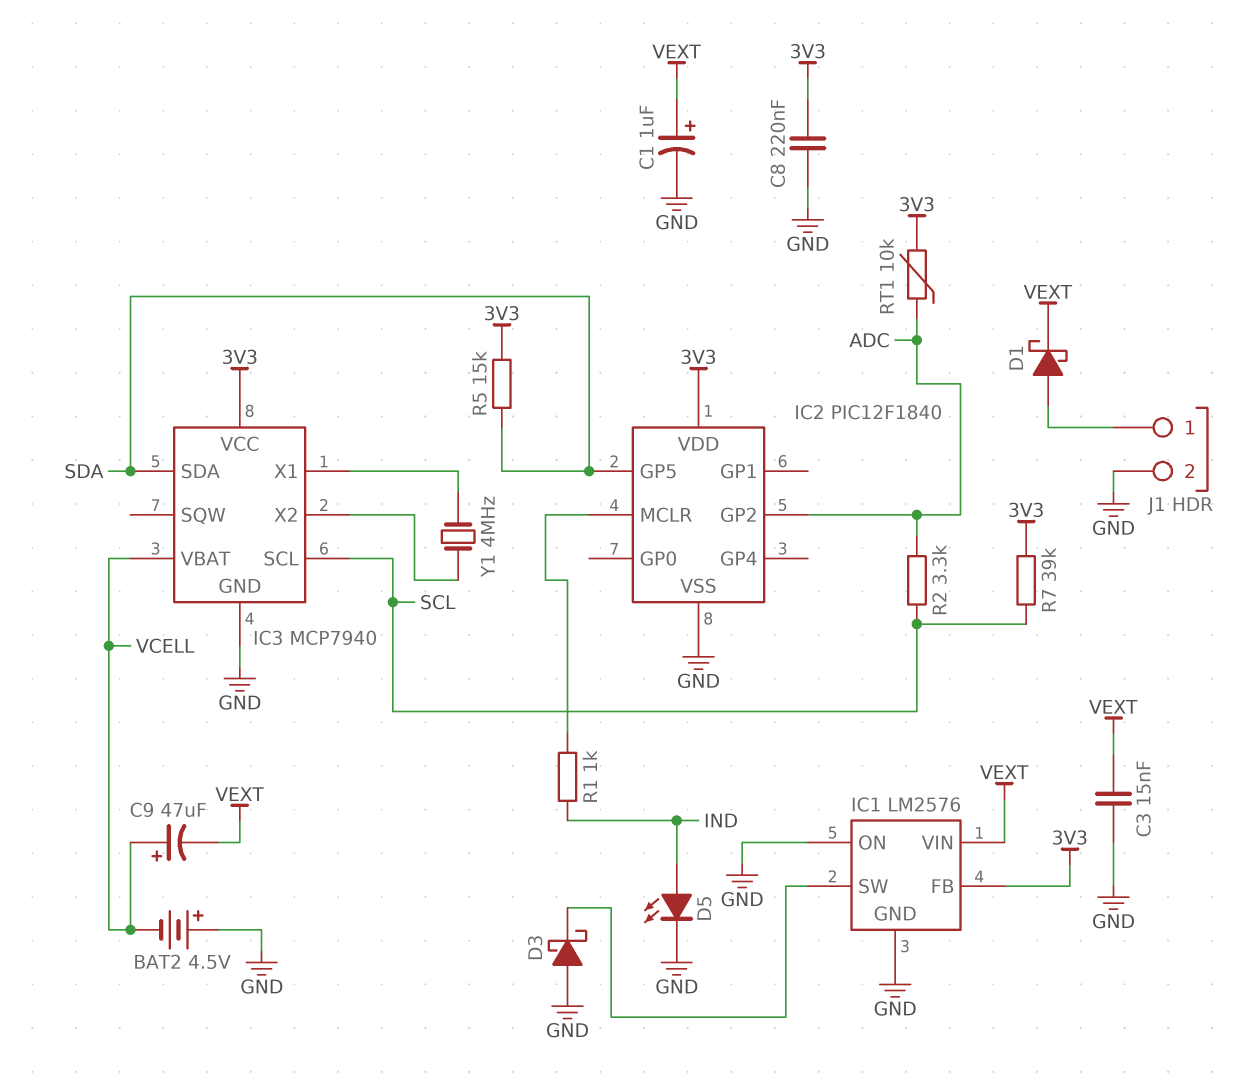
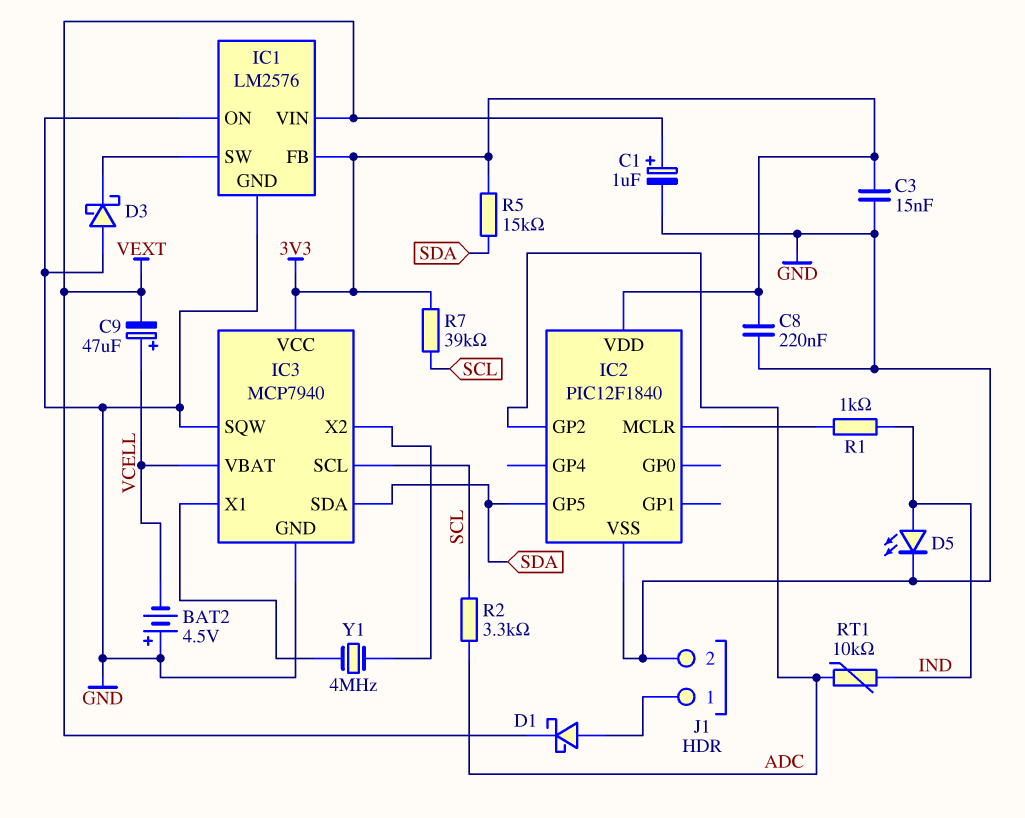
C3: 15nF (GND, VEXT) -> 15nF (3V3, GND)
IC3 pin SQW: none -> GND
RT1: 10k (3V3, ADC) -> 10k (ADC, IND)

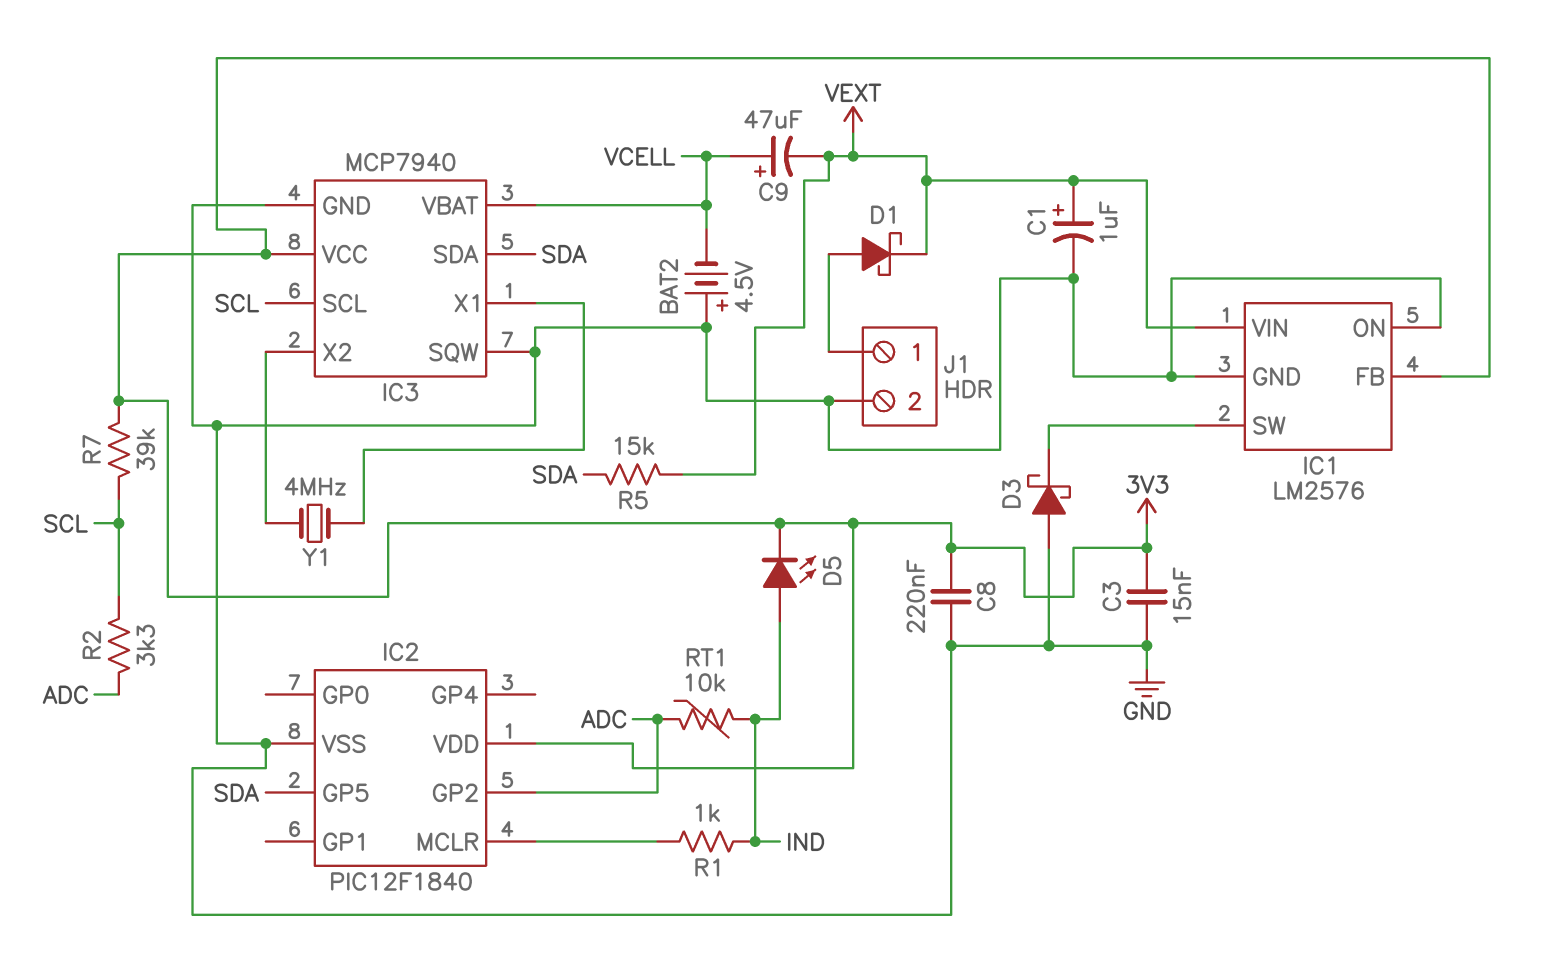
D5: LED (A IND, K GND) -> LED (A IND, K 3V3)
R5: 15k (3V3, SDA) -> 15k (SDA, VEXT)

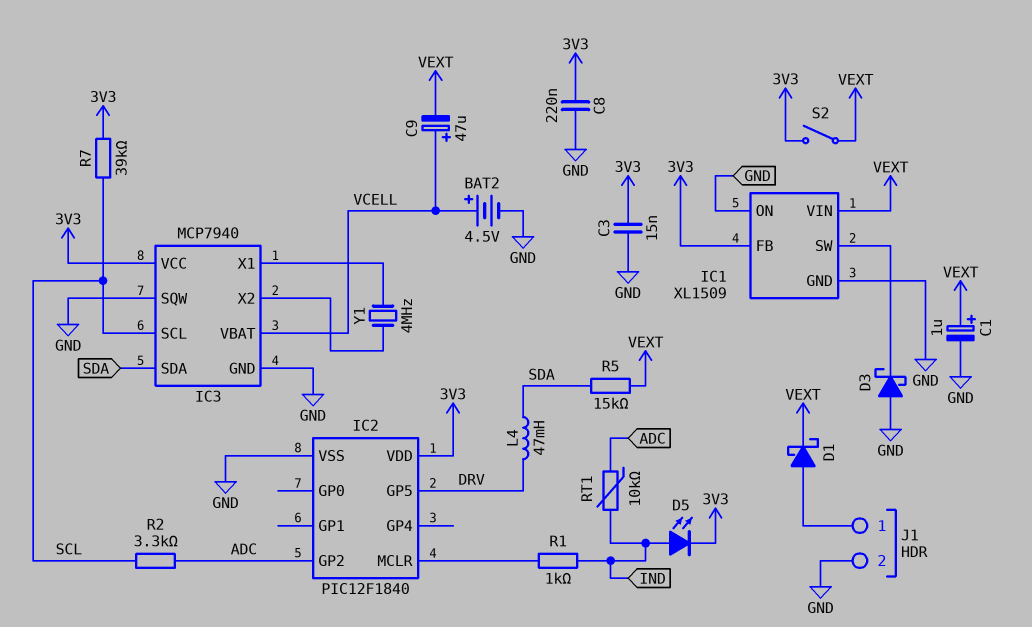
BAT2: 4.5V (plus GND, minus VCELL) -> 4.5V (plus VCELL, minus GND)
IC1: LM2576 -> XL1509
IC2 pin GP5: SDA -> DRV
L4: none -> 47mH (DRV, SDA)
S2: none -> switch (3V3, VEXT)

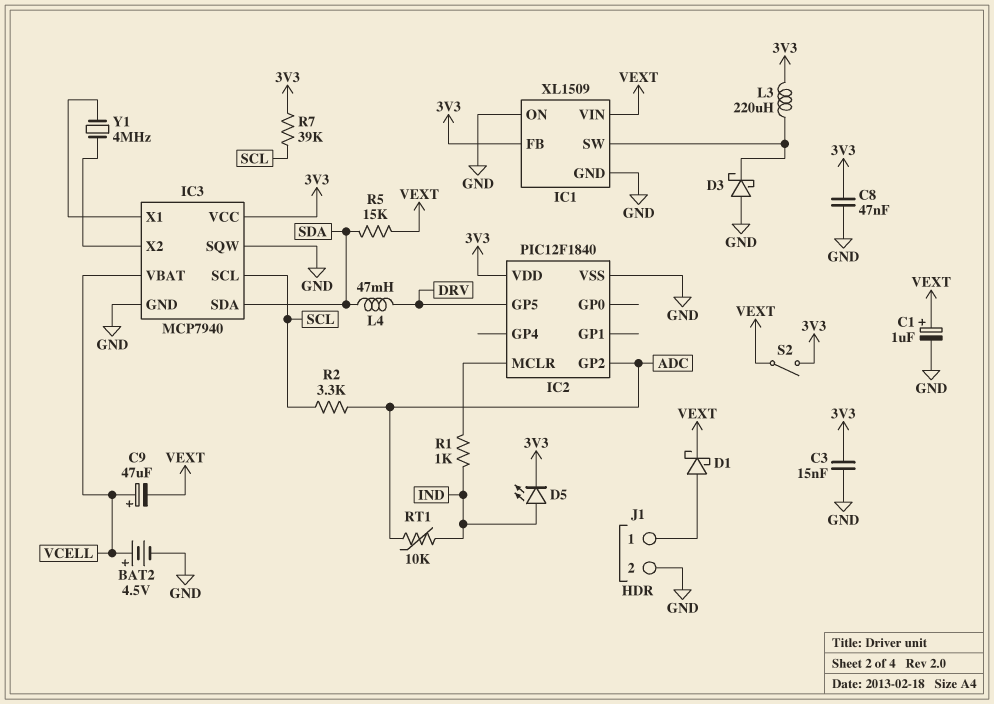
C8: 220nF (3V3, GND) -> 47nF (3V3, GND)
L3: none -> 220uH (3V3, IC1/SW)

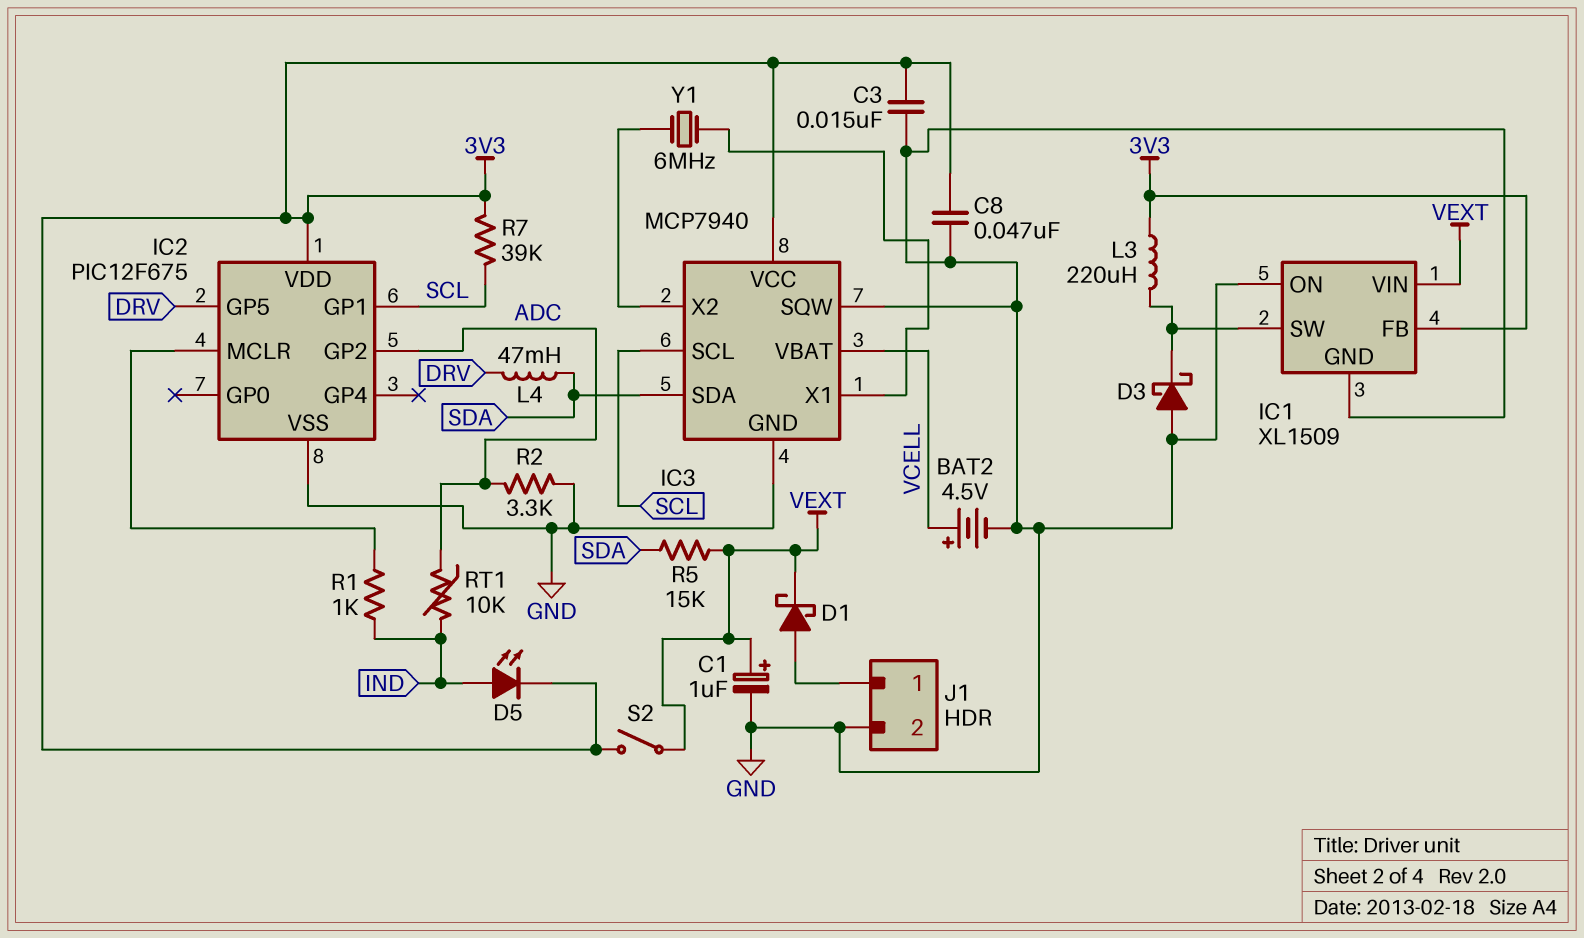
C9: 47uF (plus VCELL, minus VEXT) -> none
IC2: PIC12F1840 -> PIC12F675
IC2 pin GP1: none -> SCL
R2: 3.3k (ADC, SCL) -> 3.3k (ADC, GND)
Y1: 4MHz (IC3/X1, IC3/X2) -> 6MHz (IC3/X1, IC3/X2)

